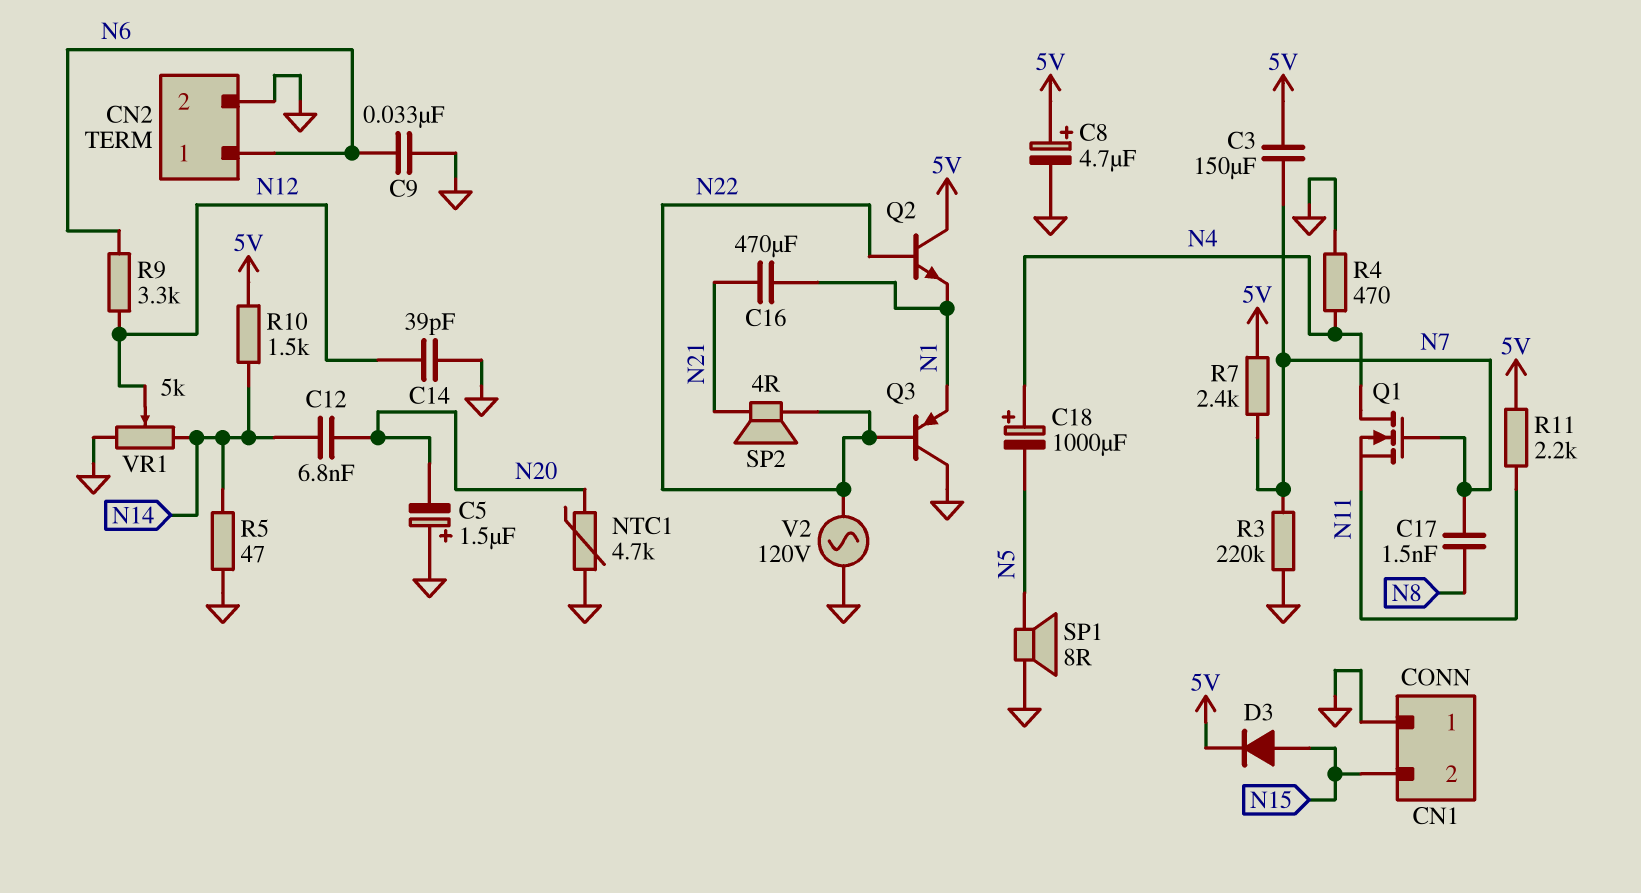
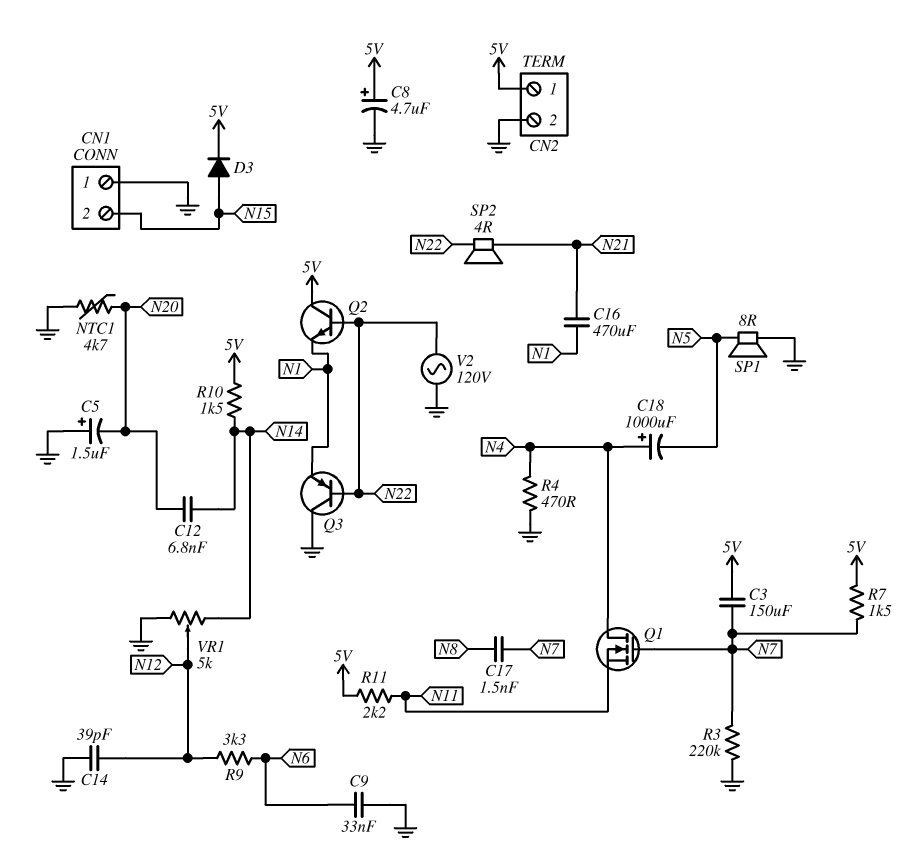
CN2 pin 1: N6 -> 5V
R5: 47 (GND, N14) -> none
R7: 2.4k (5V, N7) -> 1.5k (5V, N7)

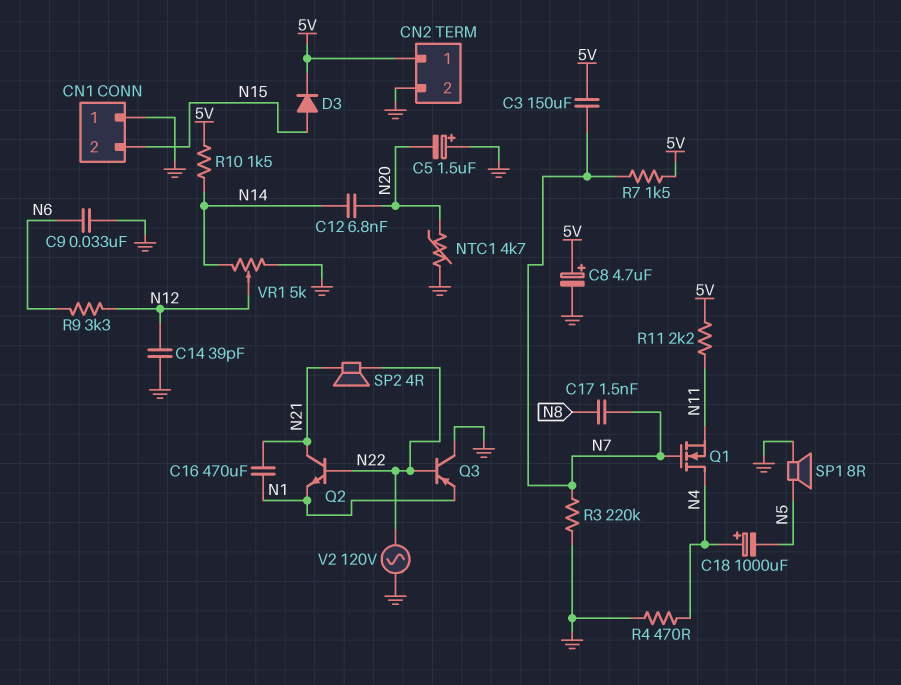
Q2: NPN (B N22, C 5V, E N1) -> NPN (B N22, C N21, E N1)

